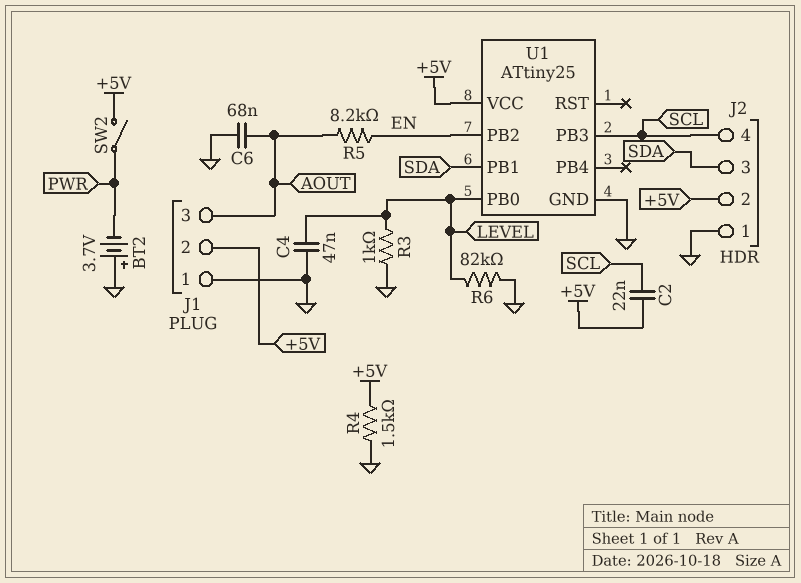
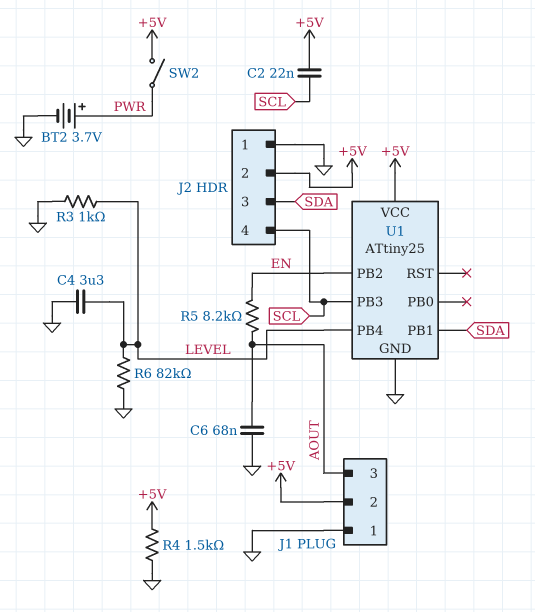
BT2: 3.7V (plus GND, minus PWR) -> 3.7V (plus PWR, minus GND)
C4: 47nF (GND, LEVEL) -> 3.3uF (GND, LEVEL)
U1 pin PB0: LEVEL -> none
U1 pin PB4: none -> LEVEL

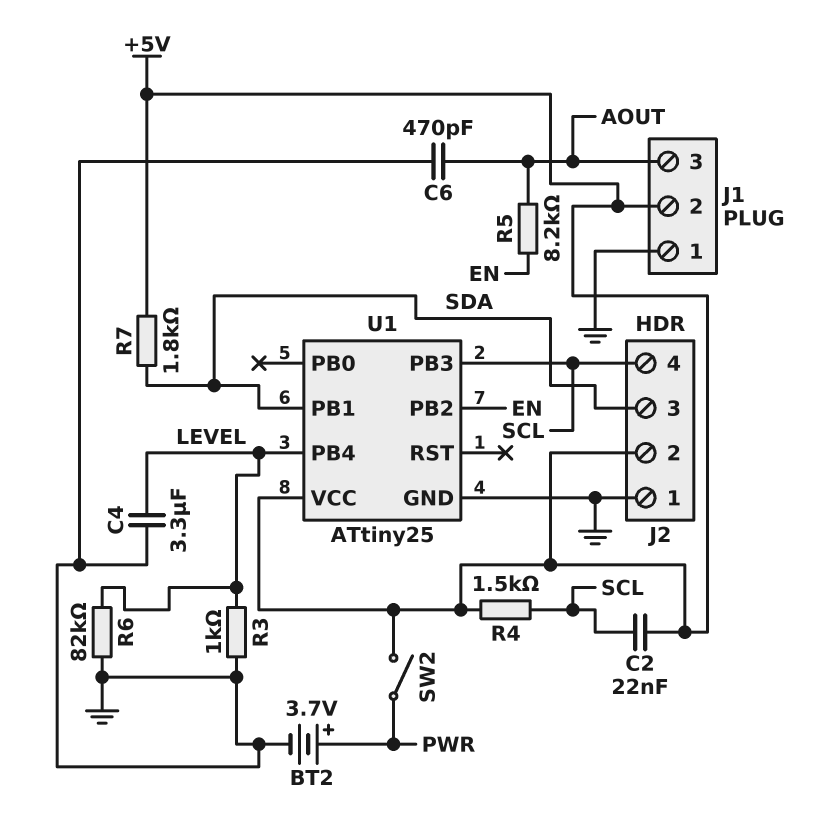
C6: 68nF (AOUT, GND) -> 470pF (AOUT, GND)
R4: 1.5k (+5V, GND) -> 1.5k (+5V, SCL)
R7: none -> 1.8k (+5V, SDA)

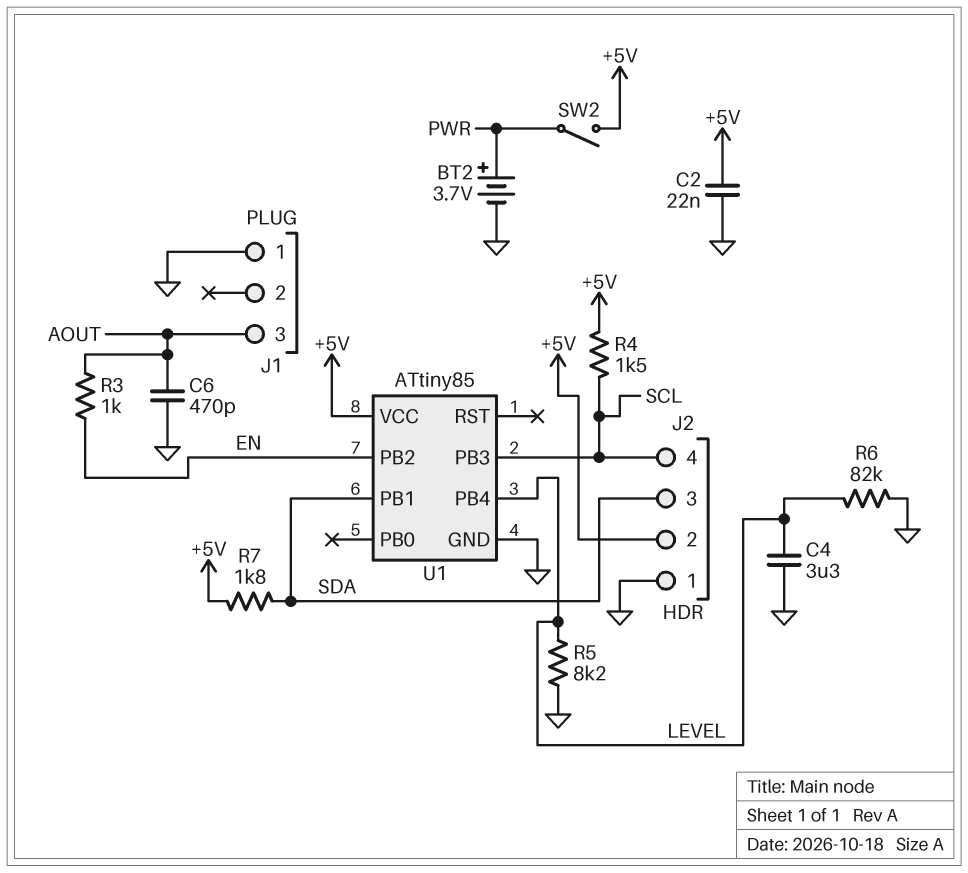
C2: 22nF (+5V, SCL) -> 22nF (+5V, GND)
J1 pin 2: +5V -> none
R3: 1k (GND, LEVEL) -> 1k (AOUT, EN)
R5: 8.2k (AOUT, EN) -> 8.2k (GND, LEVEL)
U1: ATtiny25 -> ATtiny85

